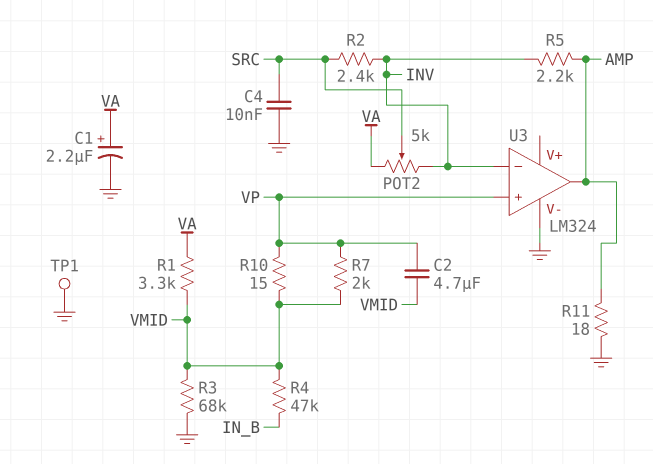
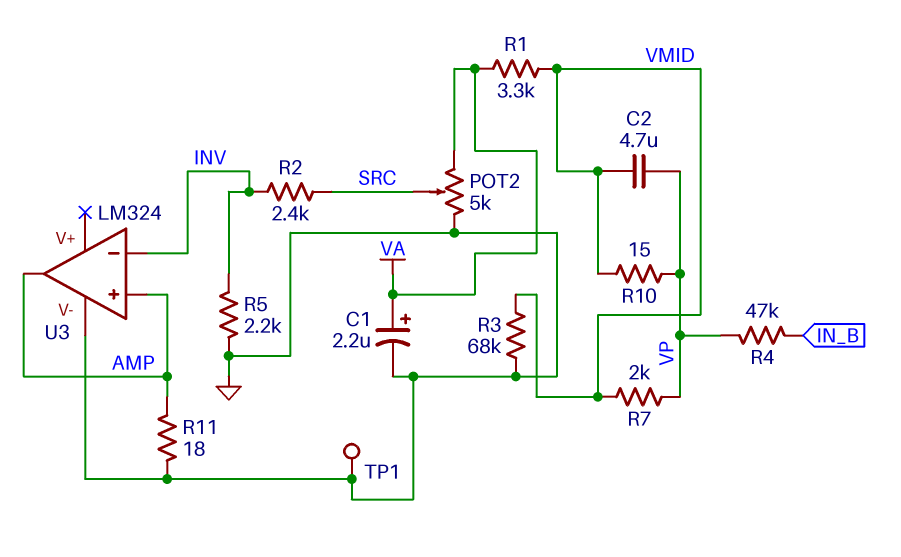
C4: 10nF (GND, SRC) -> none
POT2: 5k (INV, VA, wiper SRC) -> 5k (GND, VA, wiper SRC)
R4: 47k (IN_B, VMID) -> 47k (IN_B, VP)
R5: 2.2k (AMP, INV) -> 2.2k (GND, INV)
U3 pin in+: VP -> AMP

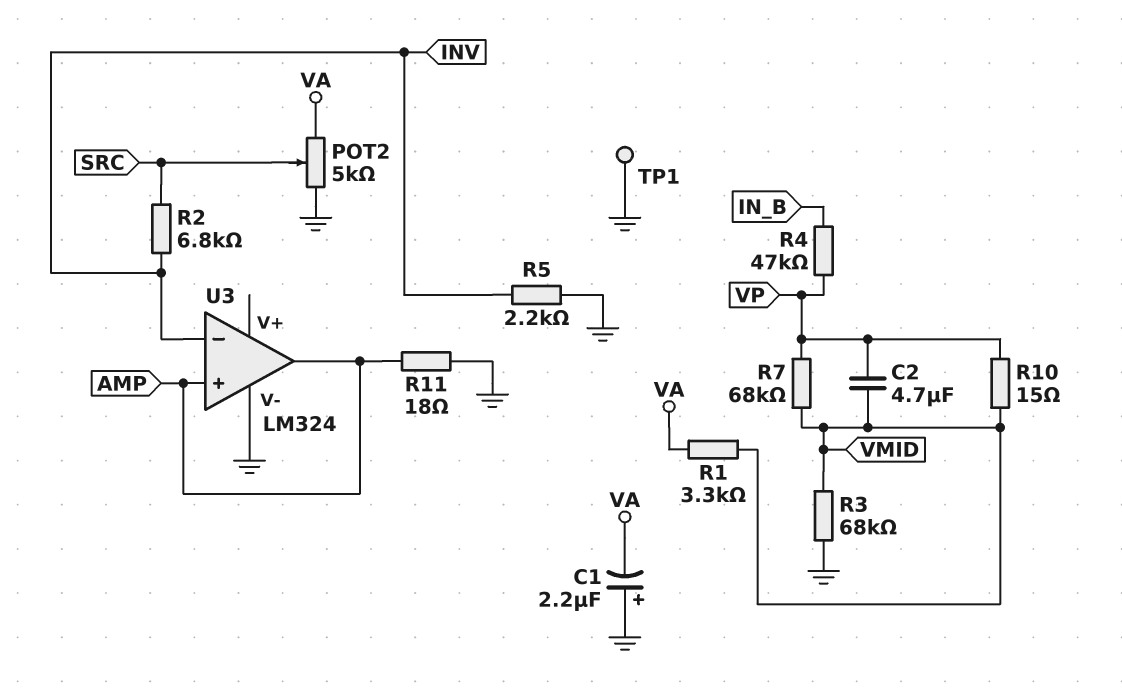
C1: 2.2uF (plus VA, minus GND) -> 2.2uF (plus GND, minus VA)
R2: 2.4k (INV, SRC) -> 6.8k (INV, SRC)
R7: 2k (VMID, VP) -> 68k (VMID, VP)

